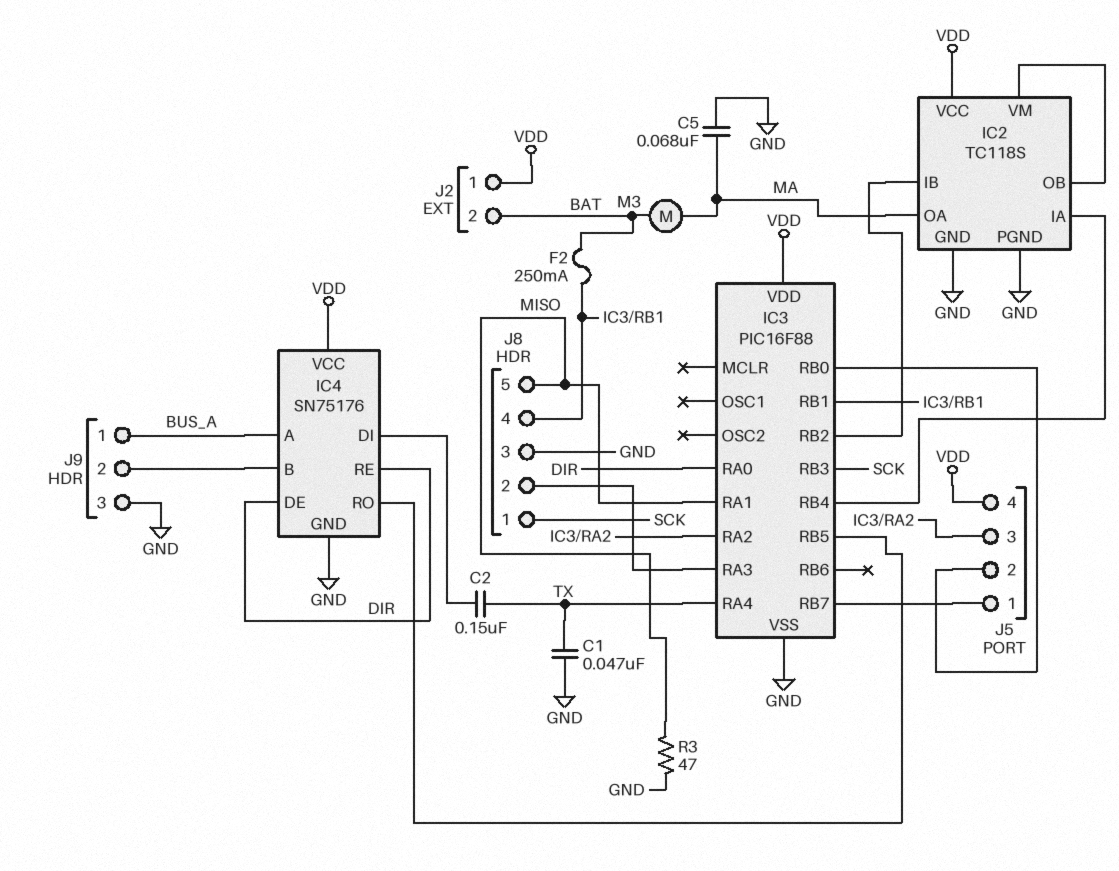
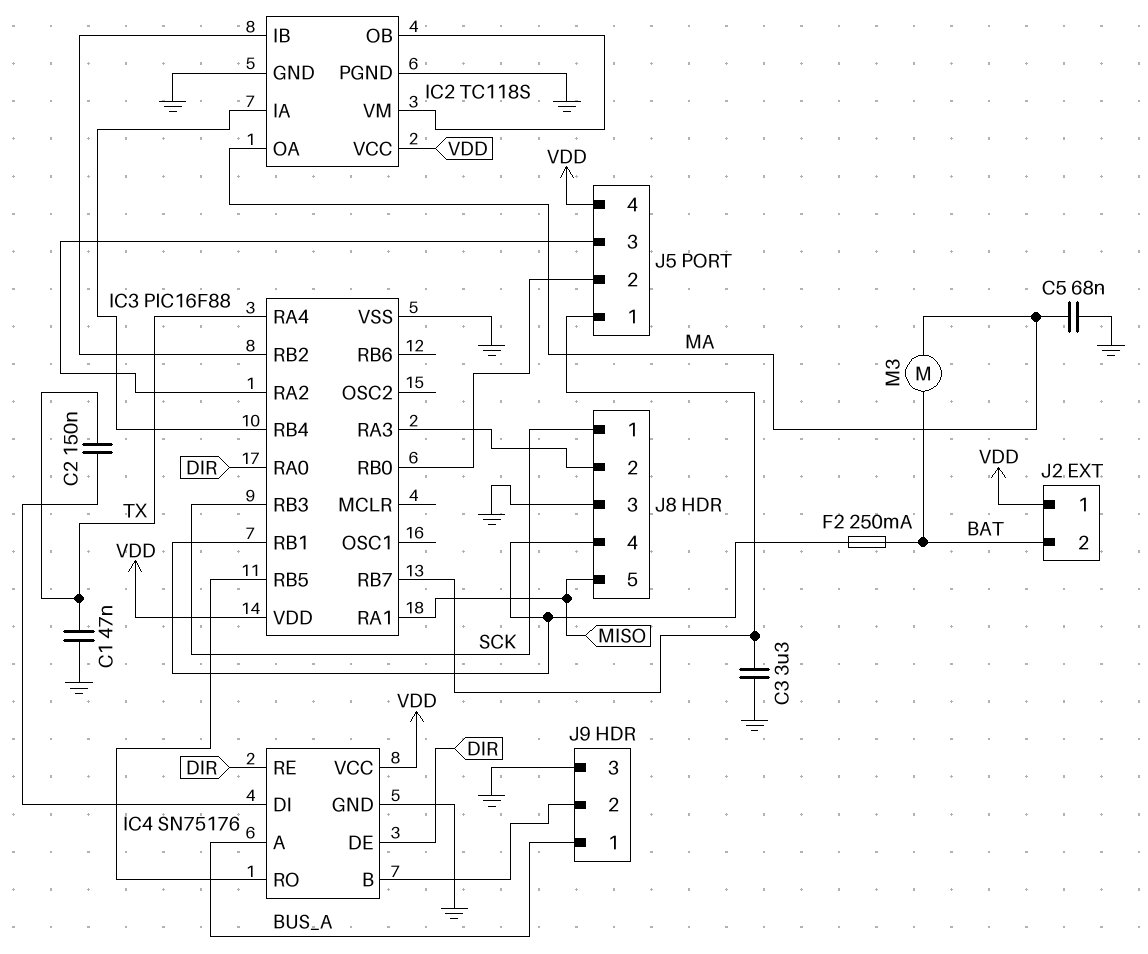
C3: none -> 3.3uF (GND, IC3/RB7)
R3: 47 (GND, MISO) -> none

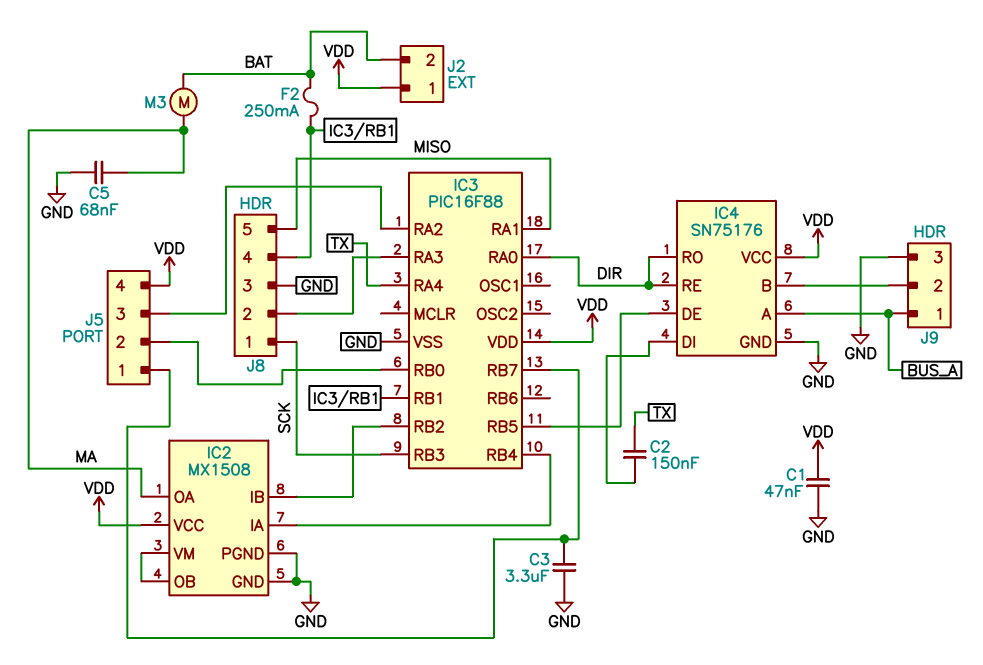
C1: 47nF (GND, TX) -> 47nF (GND, VDD)
IC2: TC118S -> MX1508
IC4 pin DE: DIR -> IC3/RB5
IC4 pin RO: IC3/RB5 -> DIR

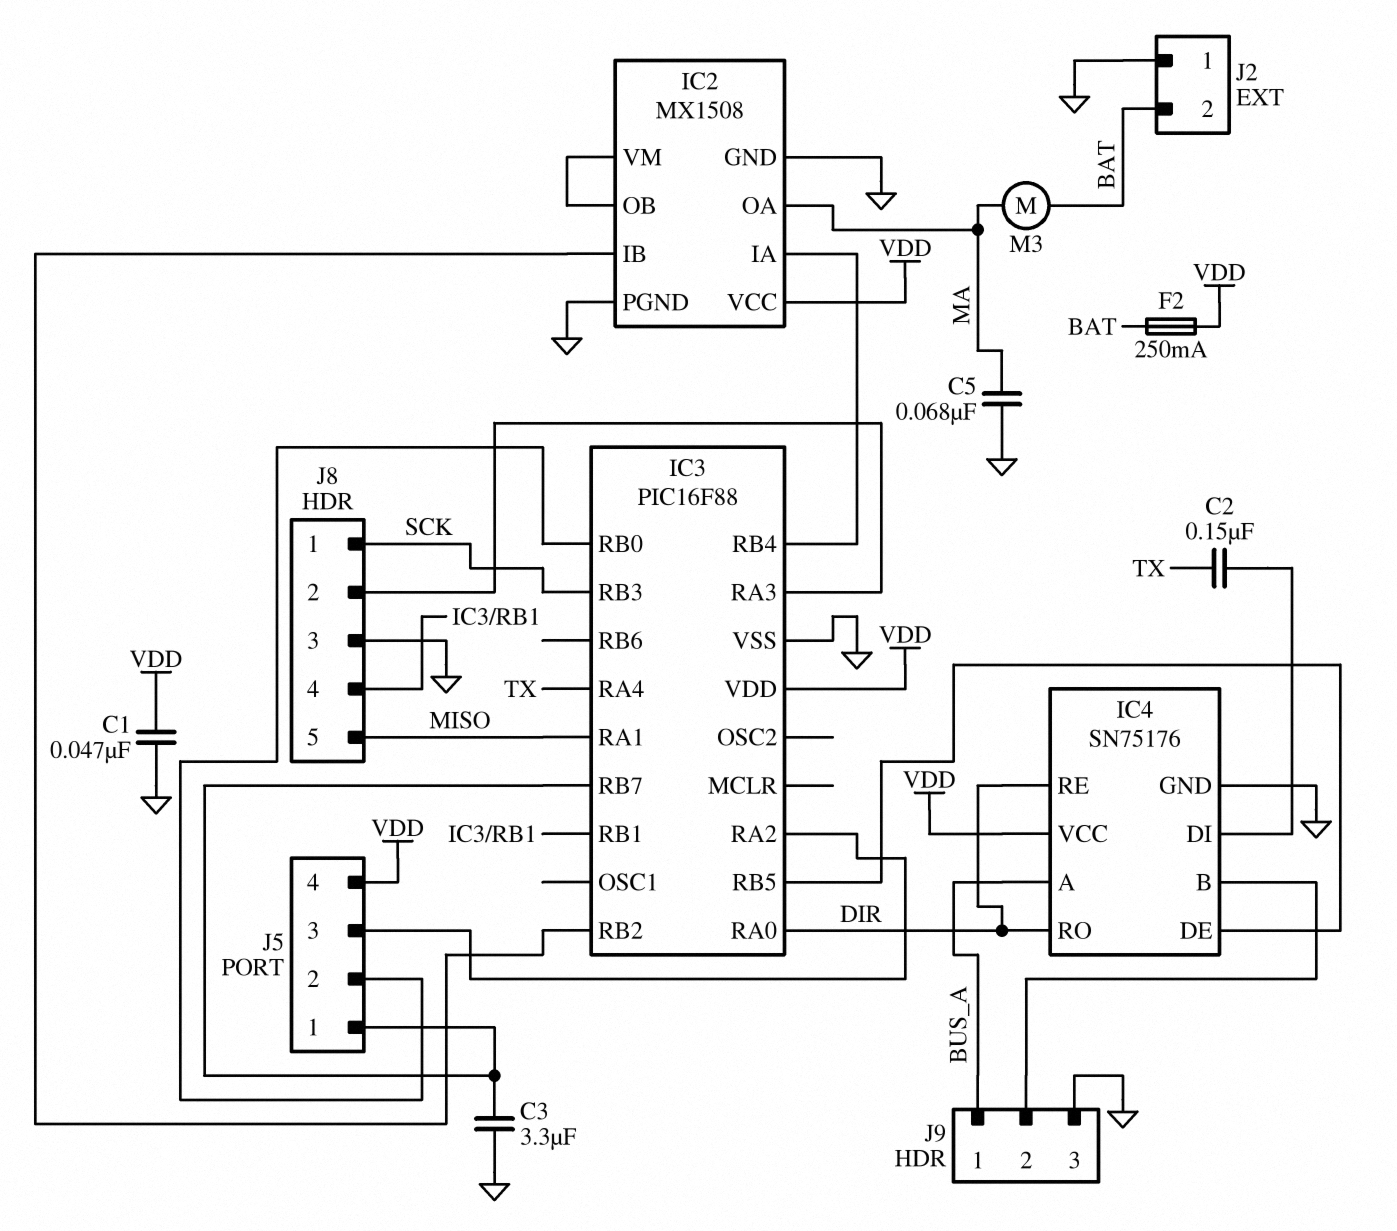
F2: 250mA (BAT, IC3/RB1) -> 250mA (BAT, VDD)
J2 pin 1: VDD -> GND

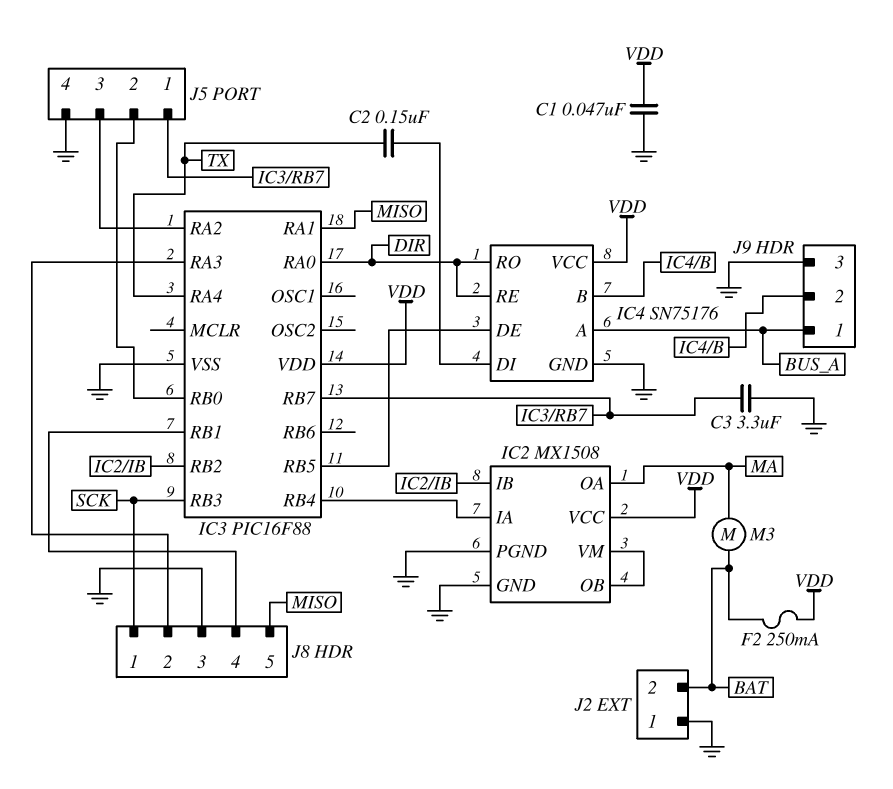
C5: 68nF (GND, MA) -> none
J5 pin 4: VDD -> GND

